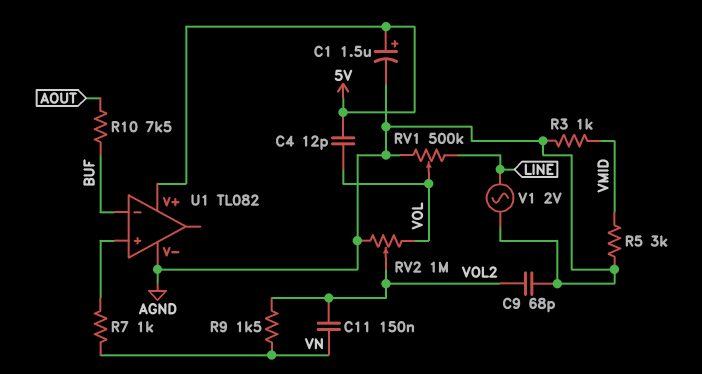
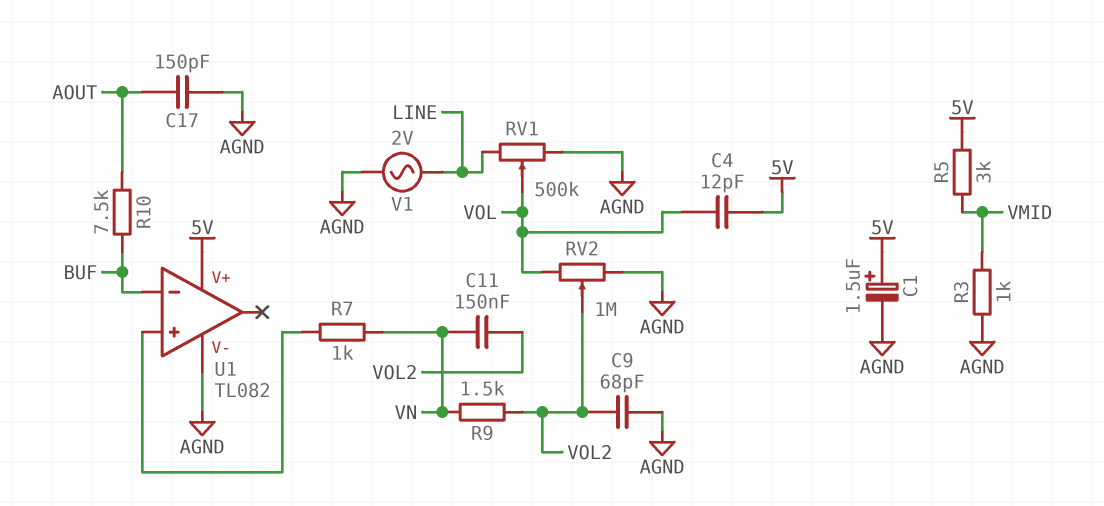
C17: none -> 150pF (AGND, AOUT)
R5: 3k (AGND, VMID) -> 3k (5V, VMID)

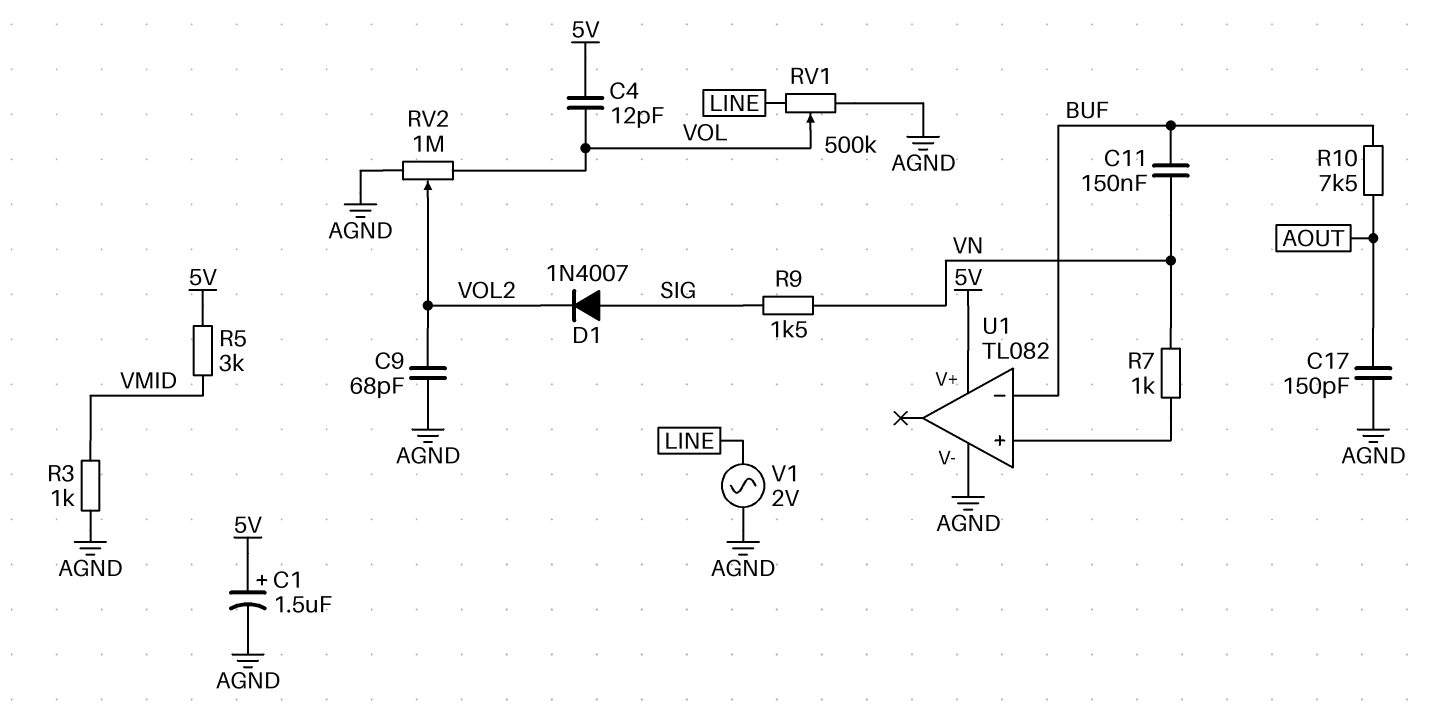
C11: 150nF (VN, VOL2) -> 150nF (BUF, VN)
D1: none -> diode 1N4007 (A SIG, K VOL2)
R9: 1.5k (VN, VOL2) -> 1.5k (SIG, VN)

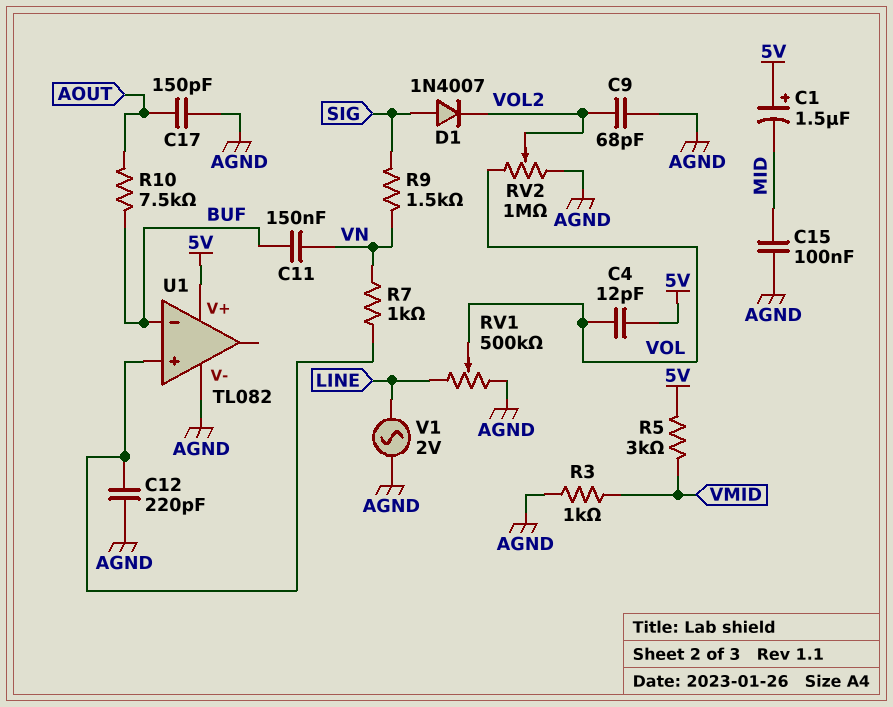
C1: 1.5uF (plus 5V, minus AGND) -> 1.5uF (plus 5V, minus MID)
C12: none -> 220pF (AGND, U1/in+)
C15: none -> 100nF (AGND, MID)

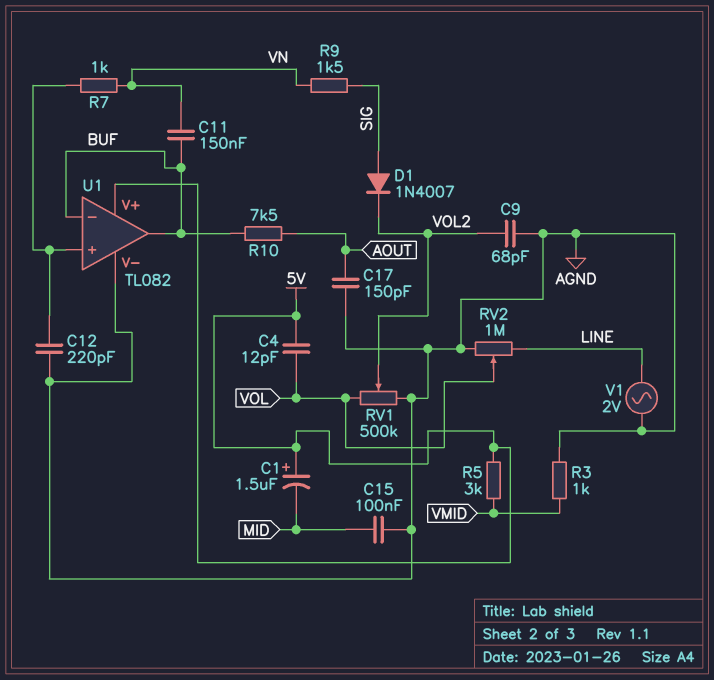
RV1: 500k (AGND, LINE, wiper VOL) -> 500k (AGND, VOL, wiper VOL2)
RV2: 1M (AGND, VOL, wiper VOL2) -> 1M (AGND, LINE, wiper VOL)
U1 pin out: none -> BUF

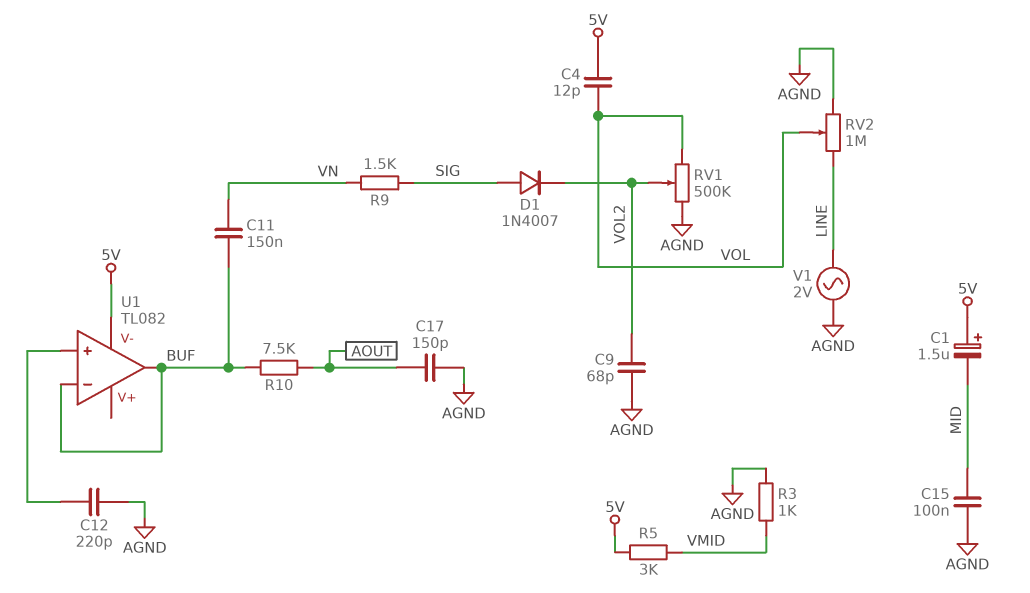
R7: 1k (U1/in+, VN) -> none
U1 pin V+: 5V -> none
U1 pin V-: AGND -> 5V

